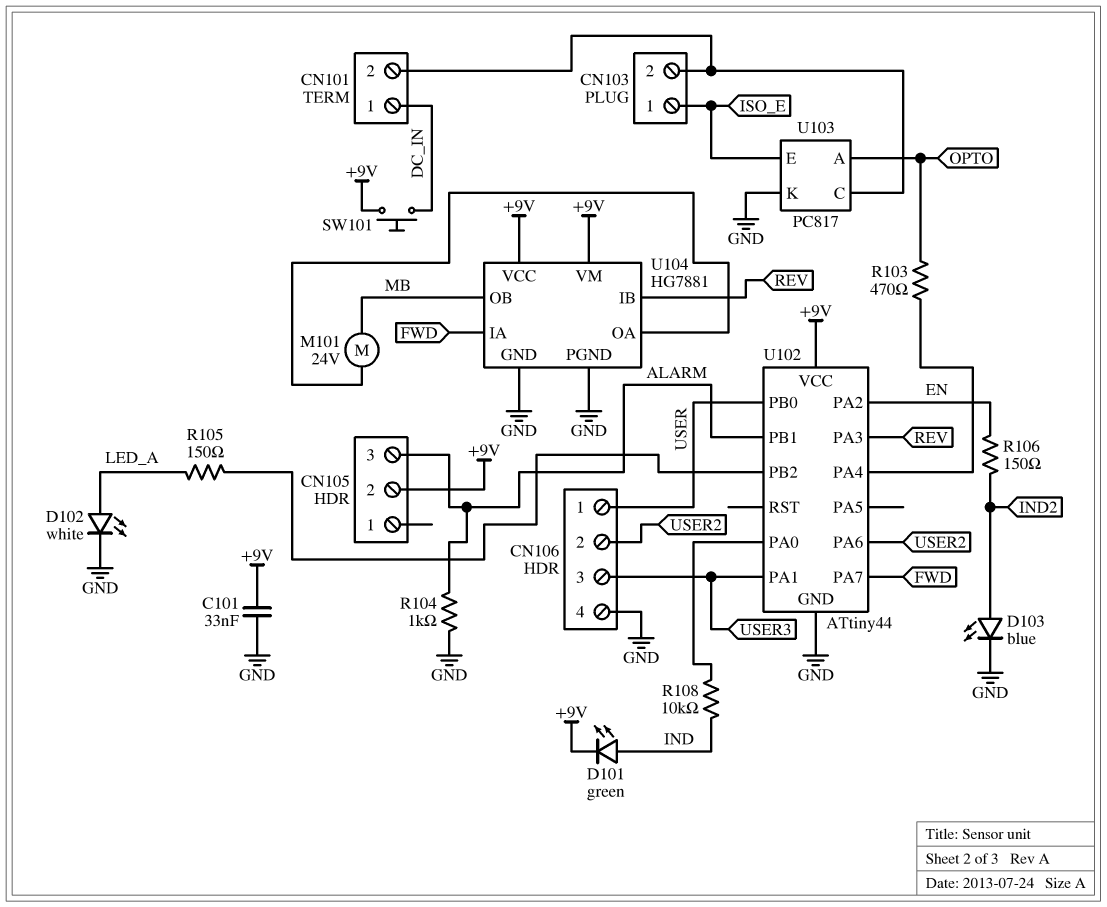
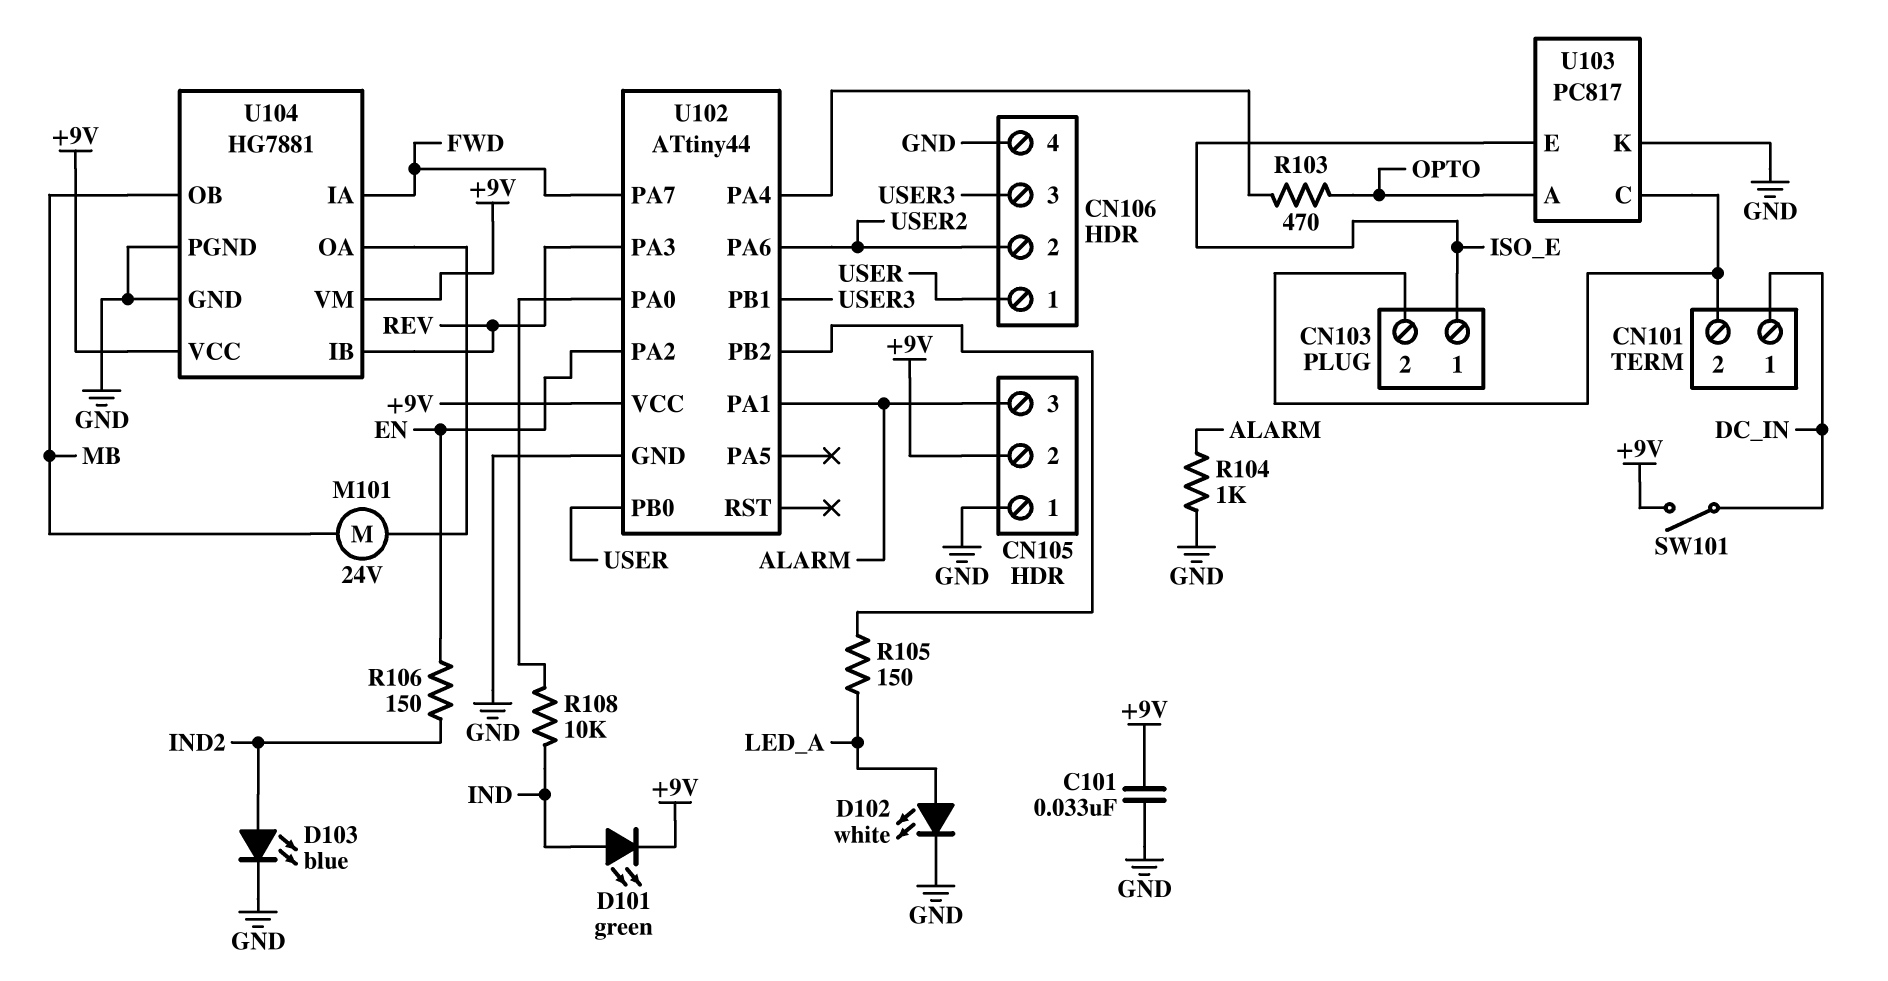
CN105 pin 1: none -> GND
SW101: button (+9V, DC_IN) -> switch (+9V, DC_IN)
U102 pin PA1: USER3 -> ALARM
U102 pin PB1: ALARM -> USER3

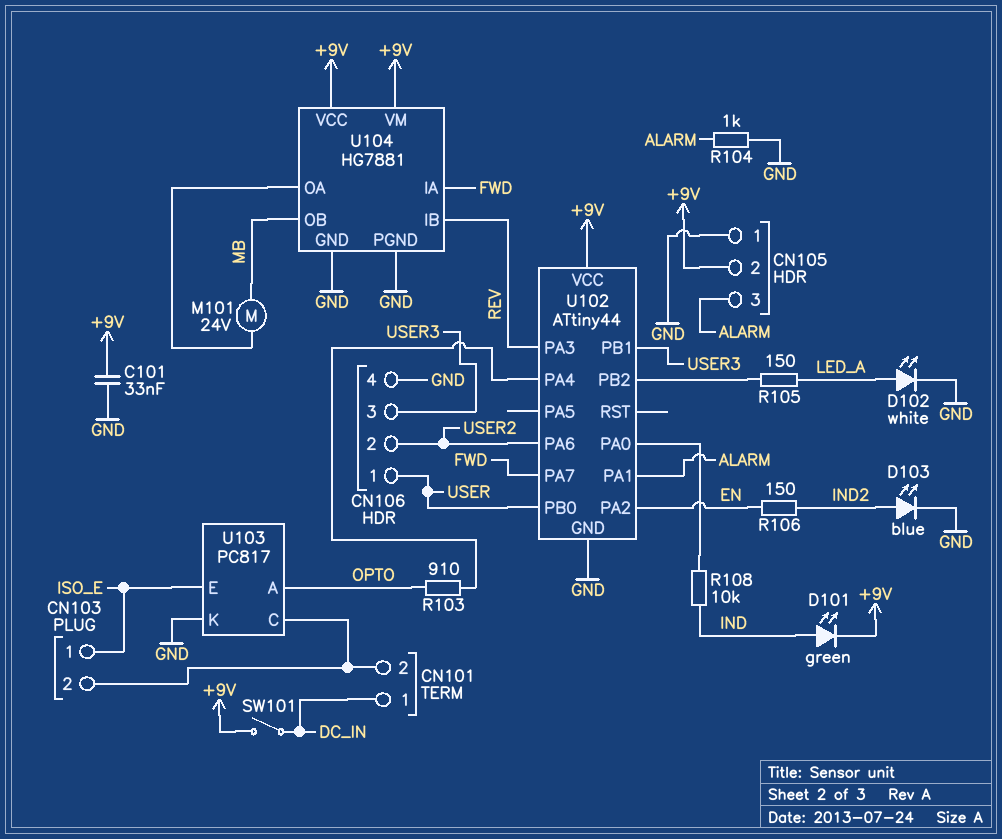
R103: 470 (OPTO, U102/PA4) -> 910 (OPTO, U102/PA4)

